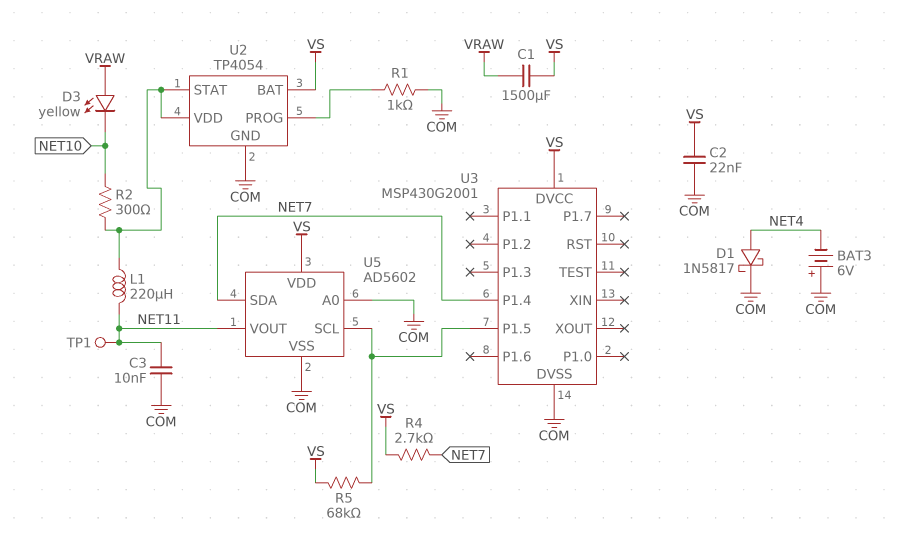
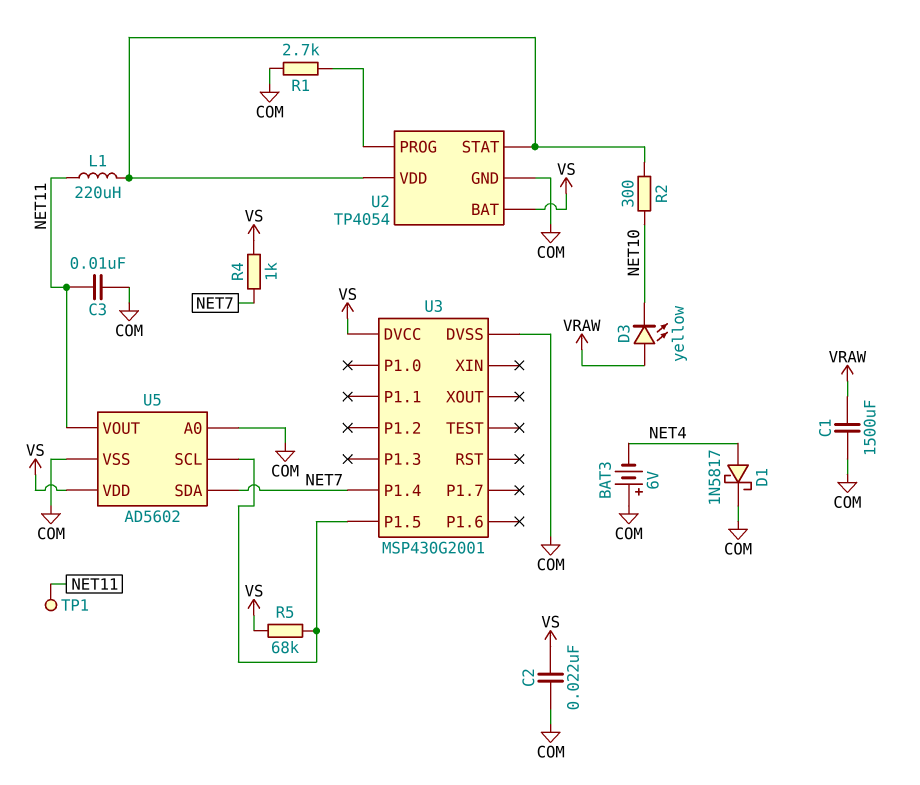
C1: 1500uF (VRAW, VS) -> 1500uF (COM, VRAW)
R1: 1k (COM, U2/PROG) -> 2.7k (COM, U2/PROG)
R4: 2.7k (NET7, VS) -> 1k (NET7, VS)

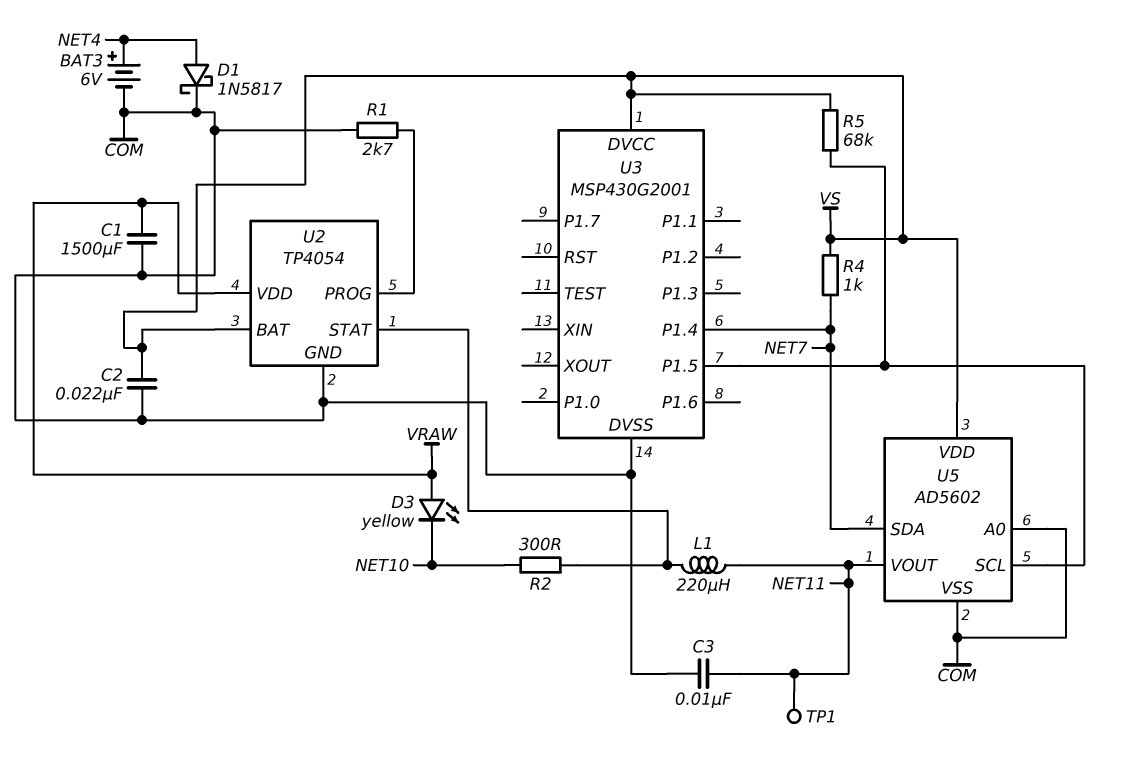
BAT3: 6V (plus COM, minus NET4) -> 6V (plus NET4, minus COM)
U2 pin VDD: U2/STAT -> VRAW

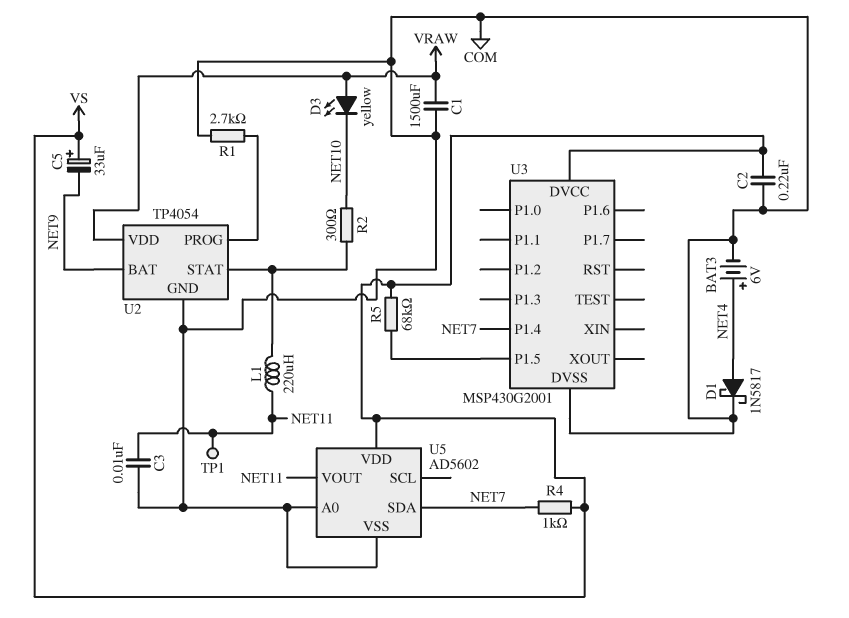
C2: 22nF (COM, VS) -> 220nF (COM, VS)
C5: none -> 33uF (plus VS, minus NET9)
U2 pin BAT: VS -> NET9
U5 pin SCL: U3/P1.5 -> none

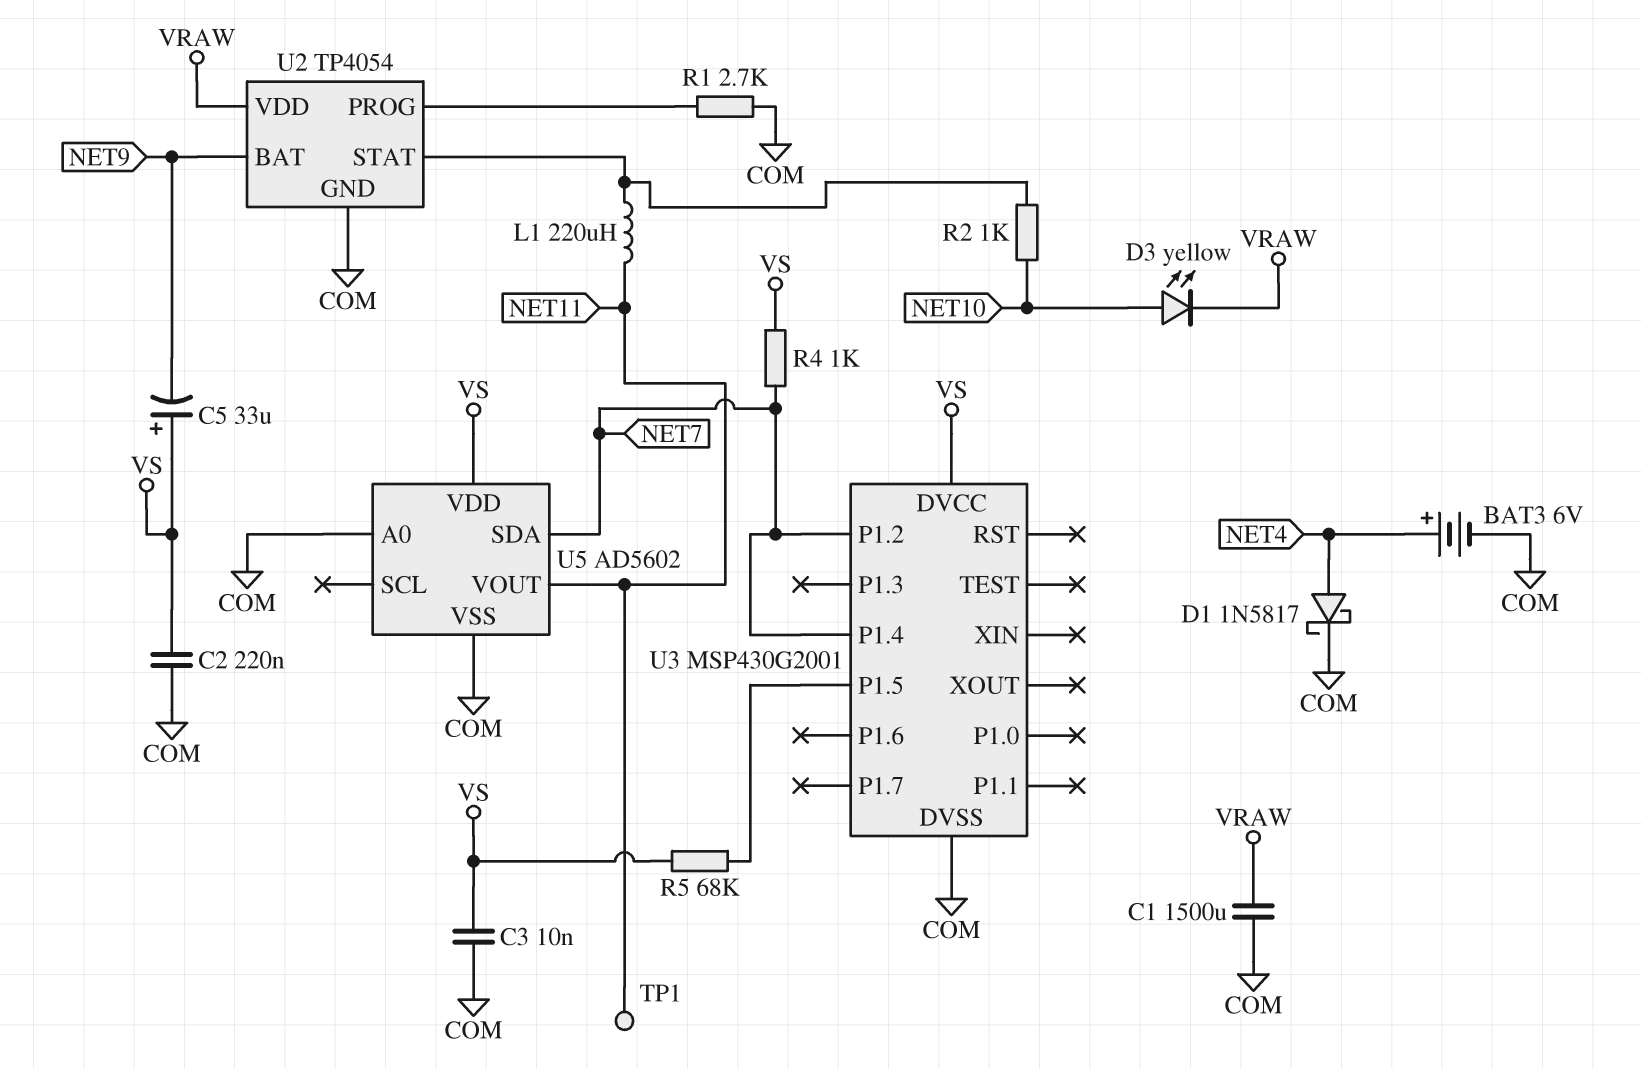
C3: 10nF (COM, NET11) -> 10nF (COM, VS)
D3: LED yellow (A VRAW, K NET10) -> LED yellow (A NET10, K VRAW)
R2: 300 (NET10, U2/STAT) -> 1k (NET10, U2/STAT)
U3 pin P1.2: none -> NET7

